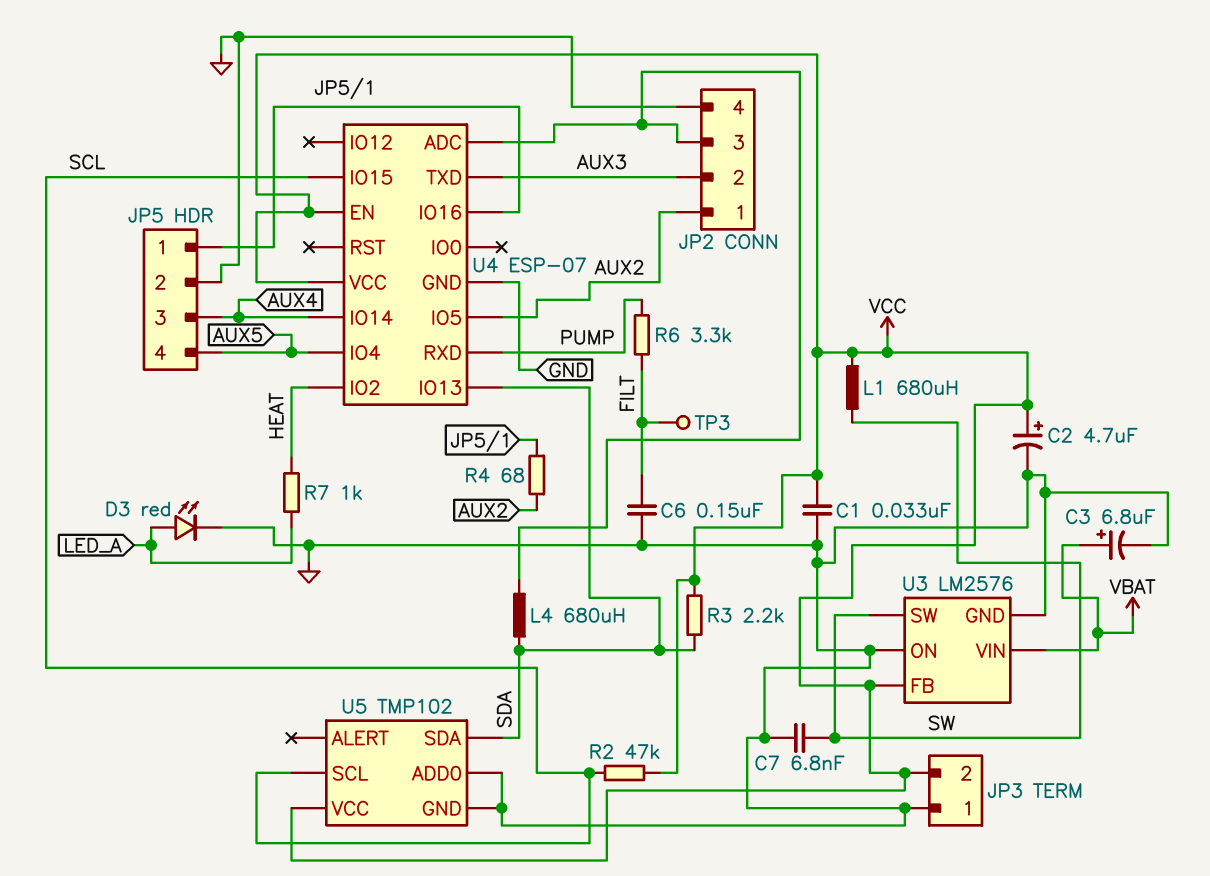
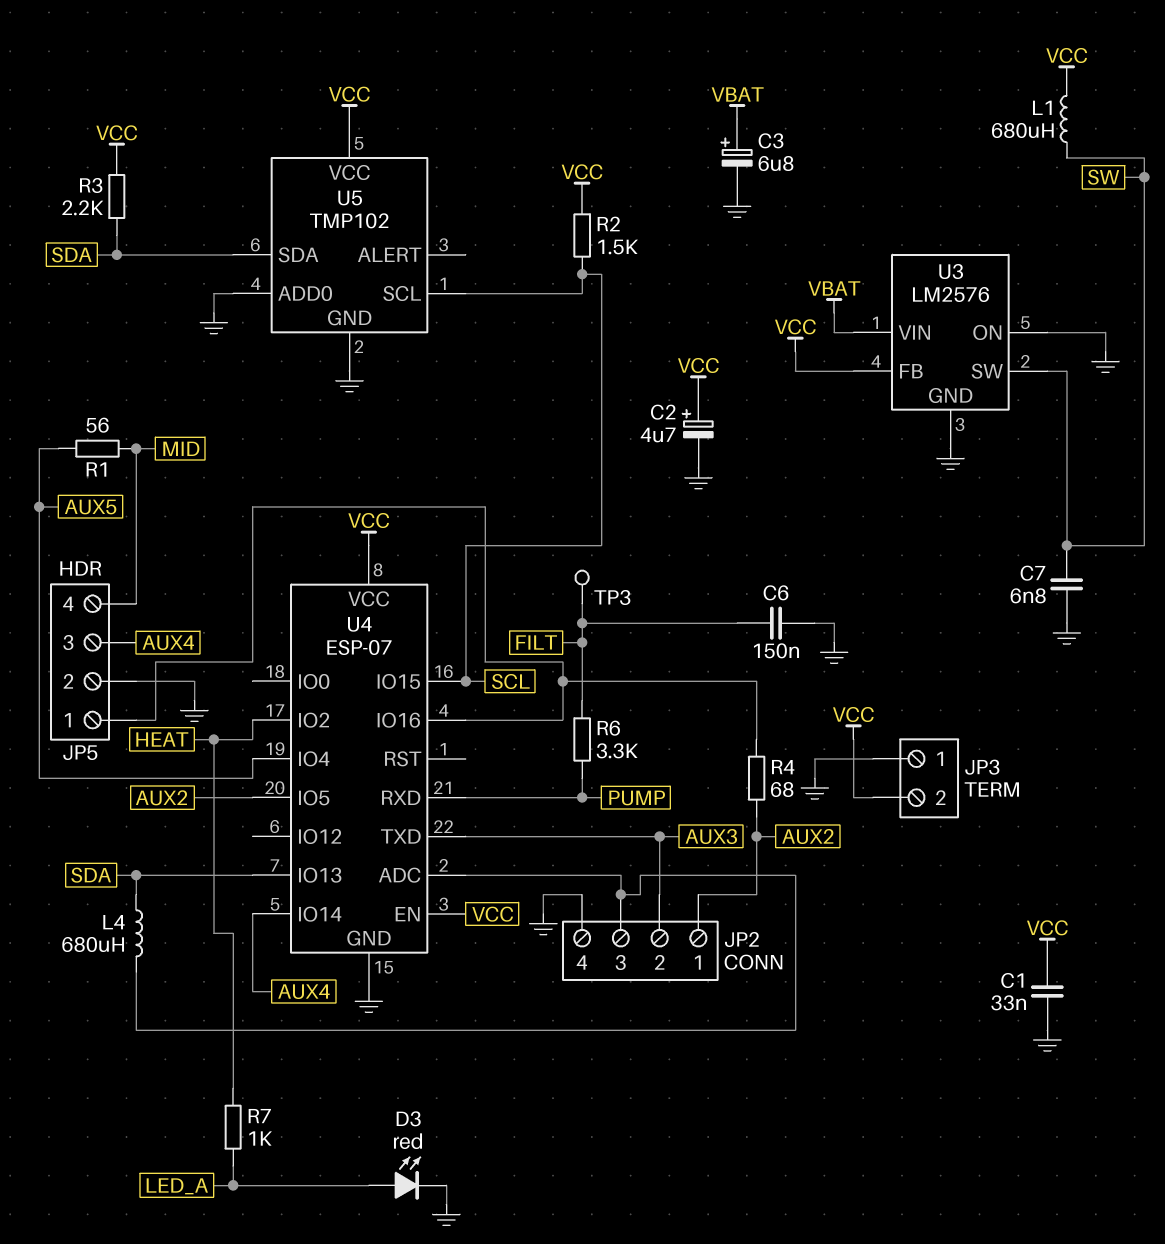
JP5 pin 4: AUX5 -> MID
R1: none -> 56 (AUX5, MID)
R2: 47k (SCL, VCC) -> 1.5k (SCL, VCC)

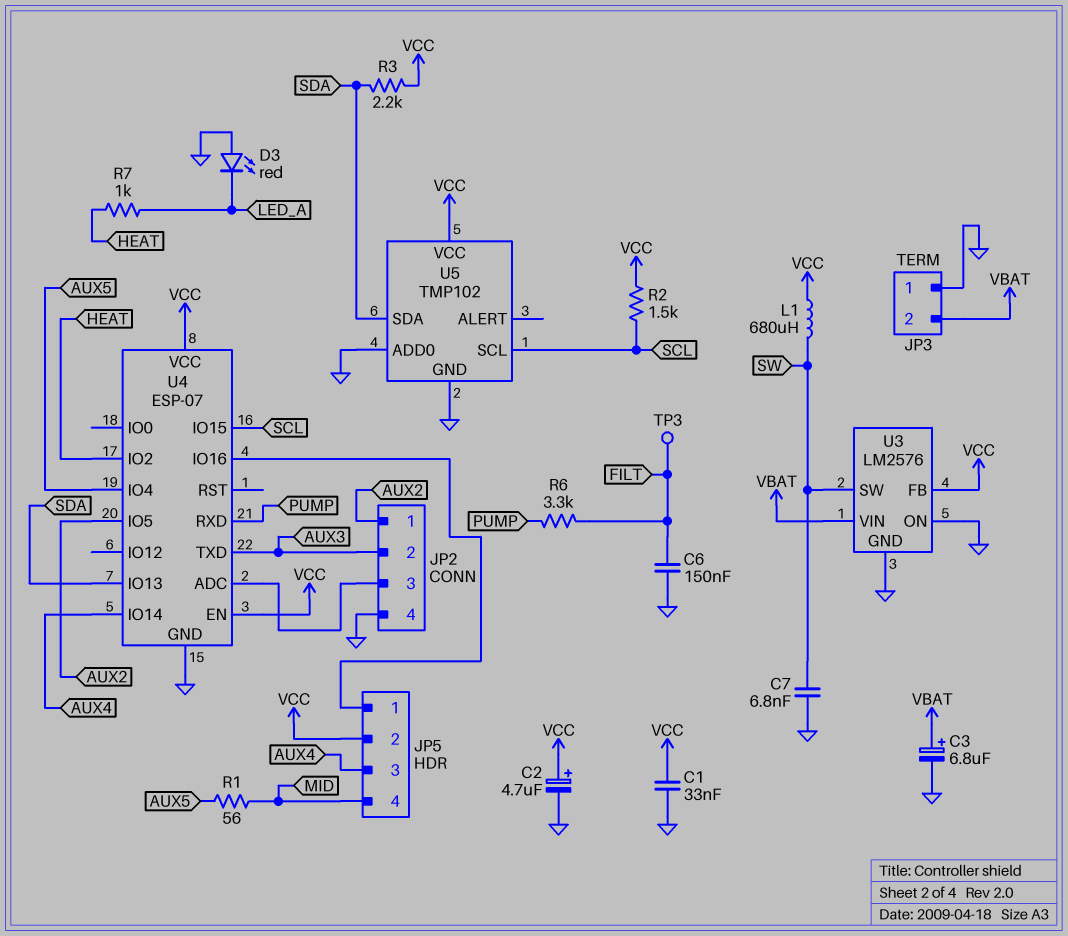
D3: LED red (A LED_A, K GND) -> LED red (A GND, K LED_A)
JP3 pin 2: VCC -> VBAT
JP5 pin 2: GND -> VCC
L4: 680uH (JP2/3, SDA) -> none
R4: 68 (AUX2, JP5/1) -> none

